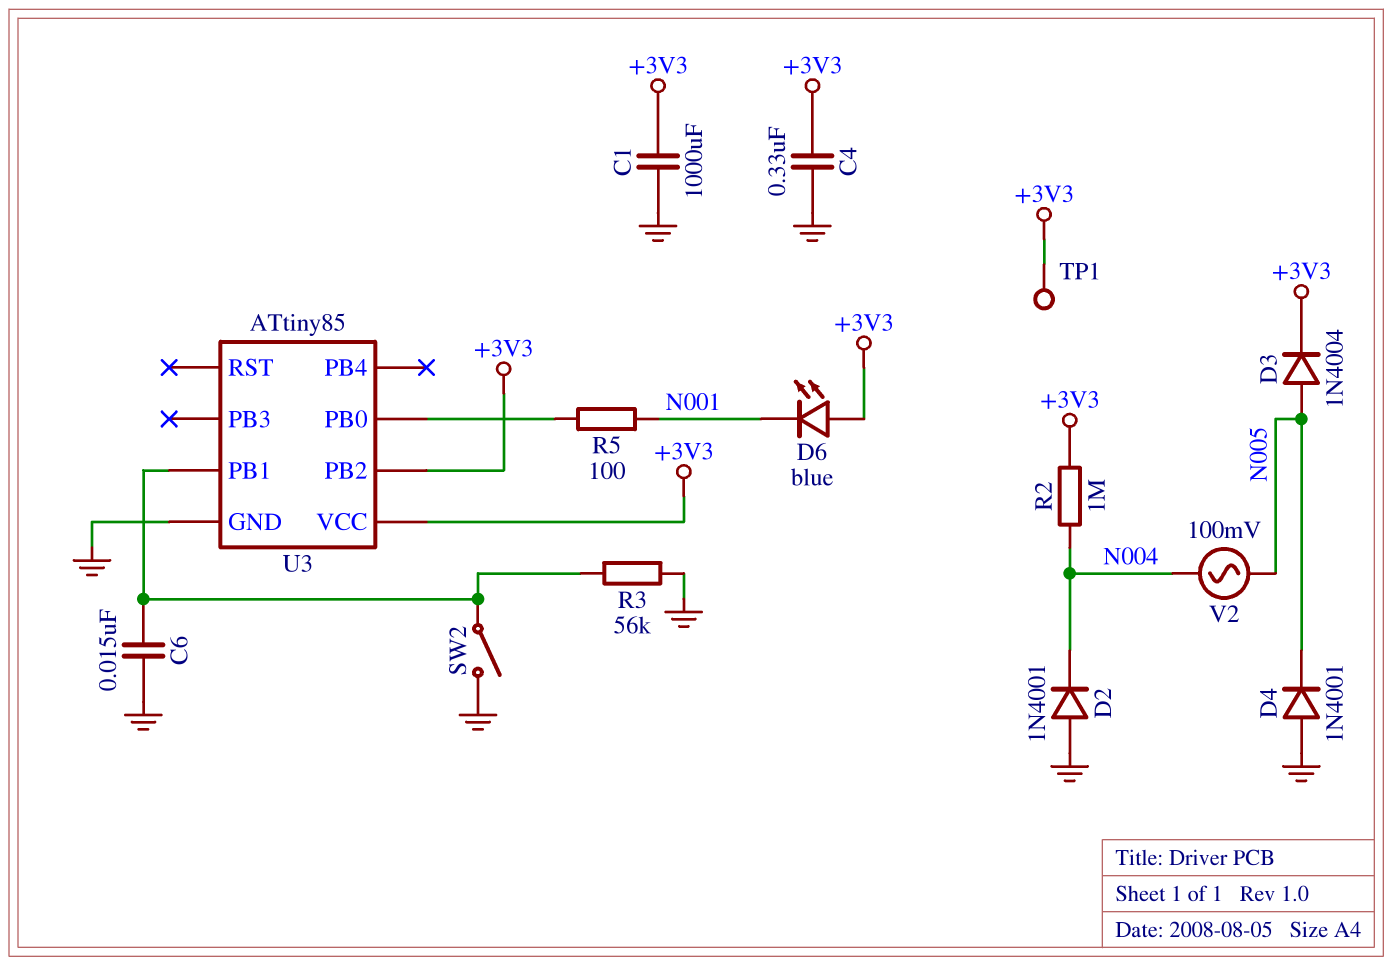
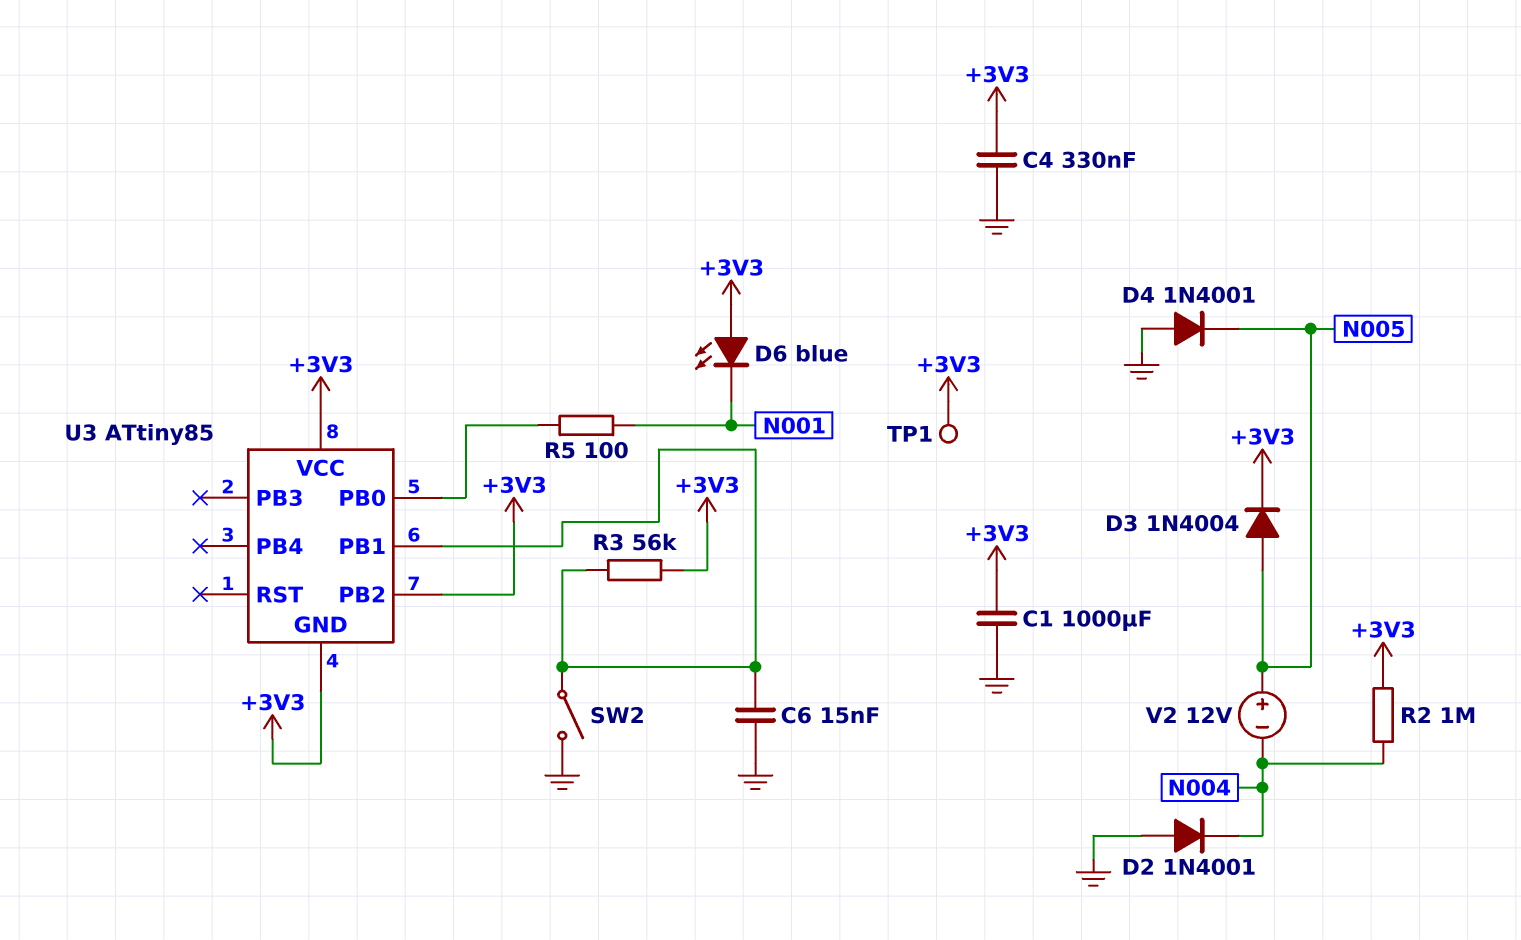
R3: 56k (GND, U3/PB1) -> 56k (+3V3, U3/PB1)
U3 pin GND: GND -> +3V3
V2: AC 100mV (N004, N005) -> 12V (plus N005, minus N004)

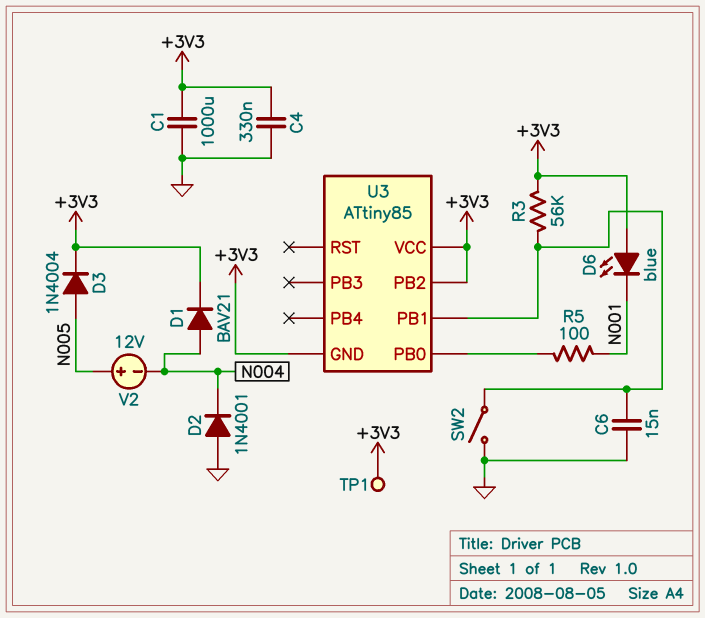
D1: none -> diode BAV21 (A N004, K +3V3)
D4: diode 1N4001 (A GND, K N005) -> none
R2: 1M (+3V3, N004) -> none

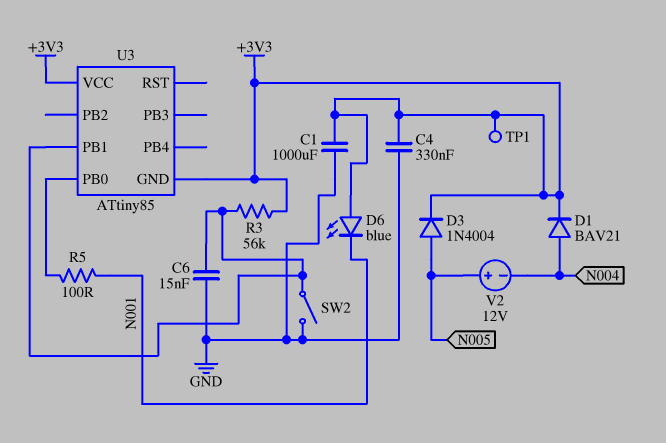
D2: diode 1N4001 (A GND, K N004) -> none
U3 pin PB2: +3V3 -> none

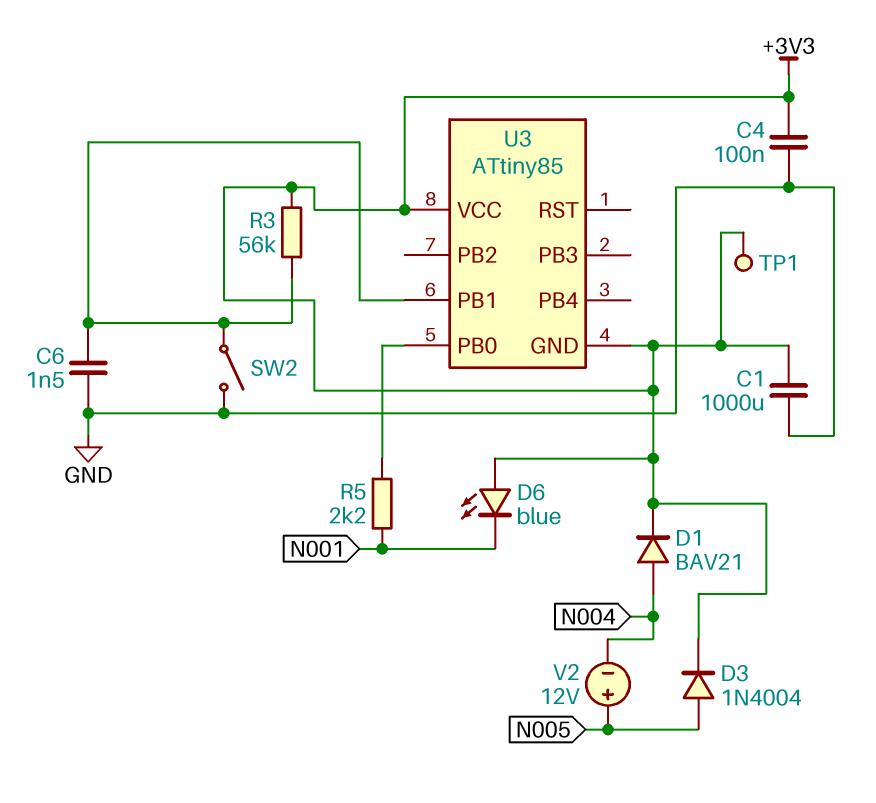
C4: 330nF (+3V3, GND) -> 100nF (+3V3, GND)
C6: 15nF (GND, U3/PB1) -> 1.5nF (GND, U3/PB1)
R5: 100 (N001, U3/PB0) -> 2.2k (N001, U3/PB0)

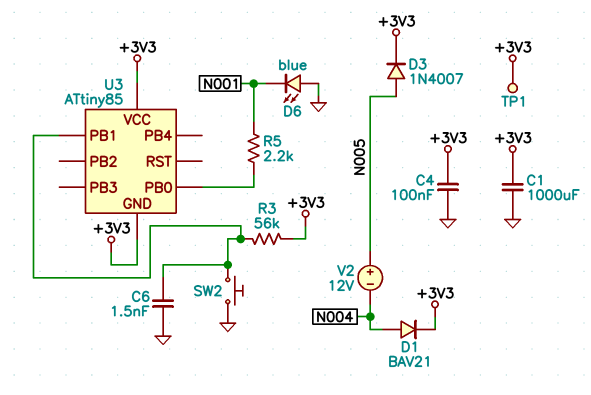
D3: diode 1N4004 (A N005, K +3V3) -> diode 1N4007 (A N005, K +3V3)
D6: LED blue (A +3V3, K N001) -> LED blue (A GND, K N001)
SW2: switch (GND, U3/PB1) -> button (GND, U3/PB1)

